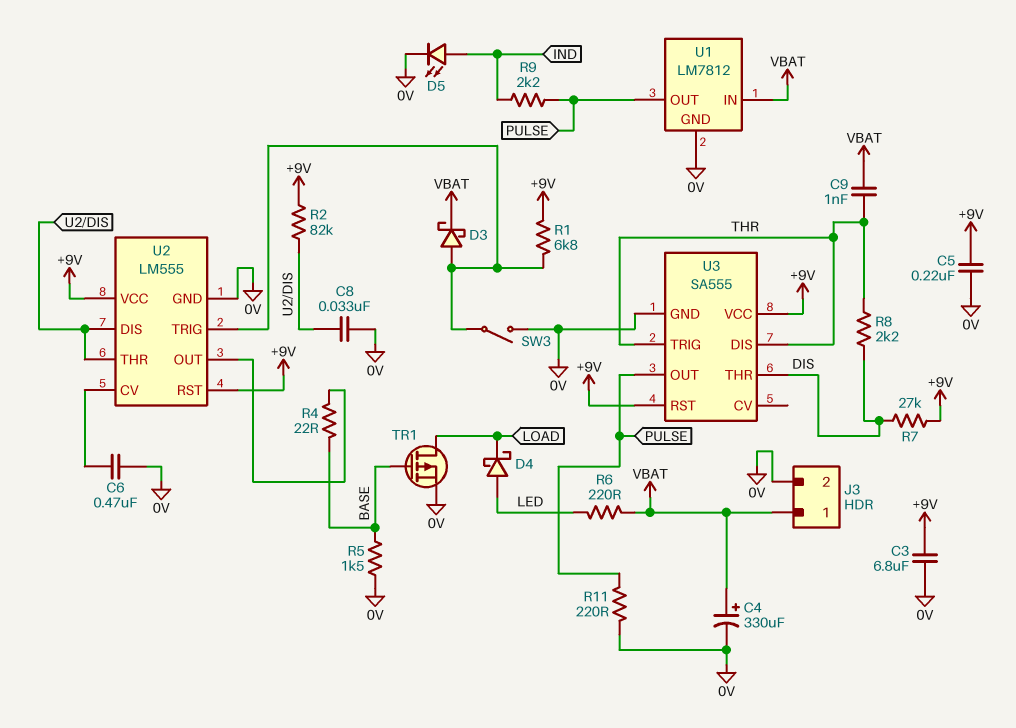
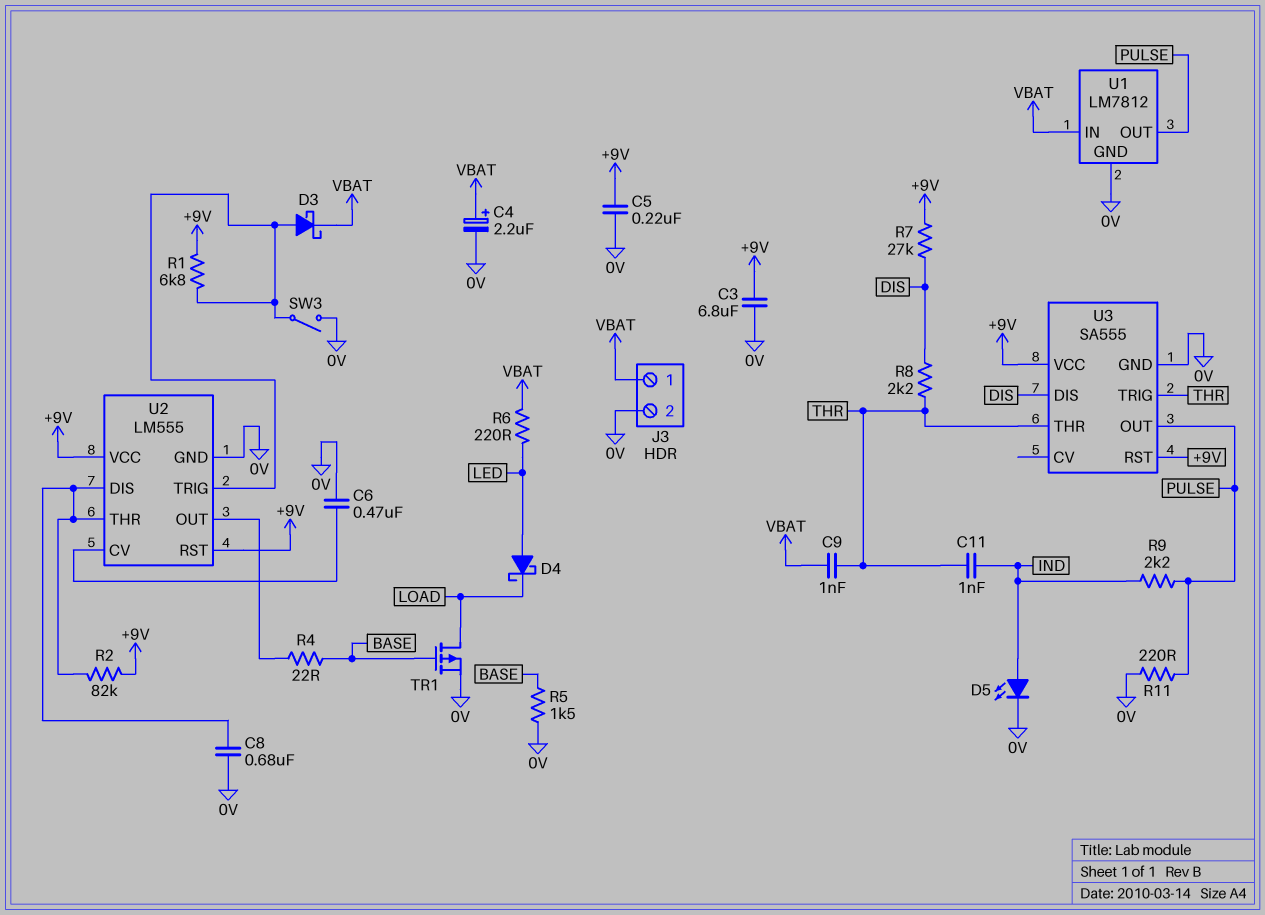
C4: 330uF (plus VBAT, minus 0V) -> 2.2uF (plus VBAT, minus 0V)
C8: 33nF (0V, U2/DIS) -> 680nF (0V, U2/DIS)
C11: none -> 1nF (IND, THR)
U3 pin DIS: THR -> DIS
U3 pin THR: DIS -> THR

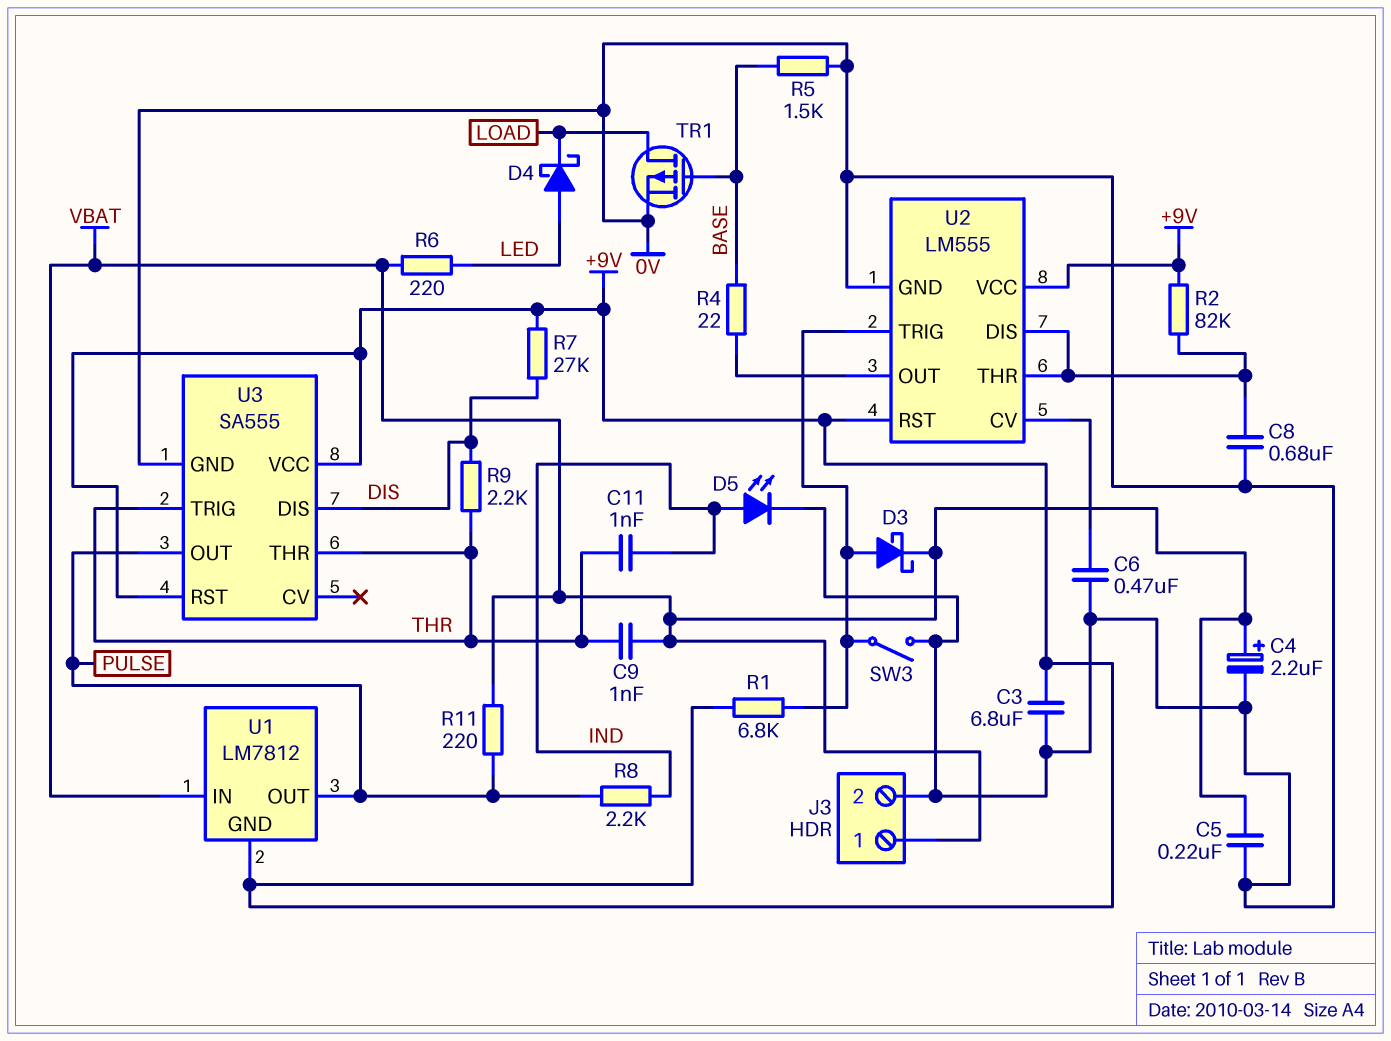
C5: 220nF (+9V, 0V) -> 220nF (0V, VBAT)
R8: 2.2k (DIS, THR) -> 2.2k (IND, PULSE)
R9: 2.2k (IND, PULSE) -> 2.2k (DIS, THR)
R11: 220 (0V, PULSE) -> 220 (PULSE, VBAT)
U1 pin GND: 0V -> +9V

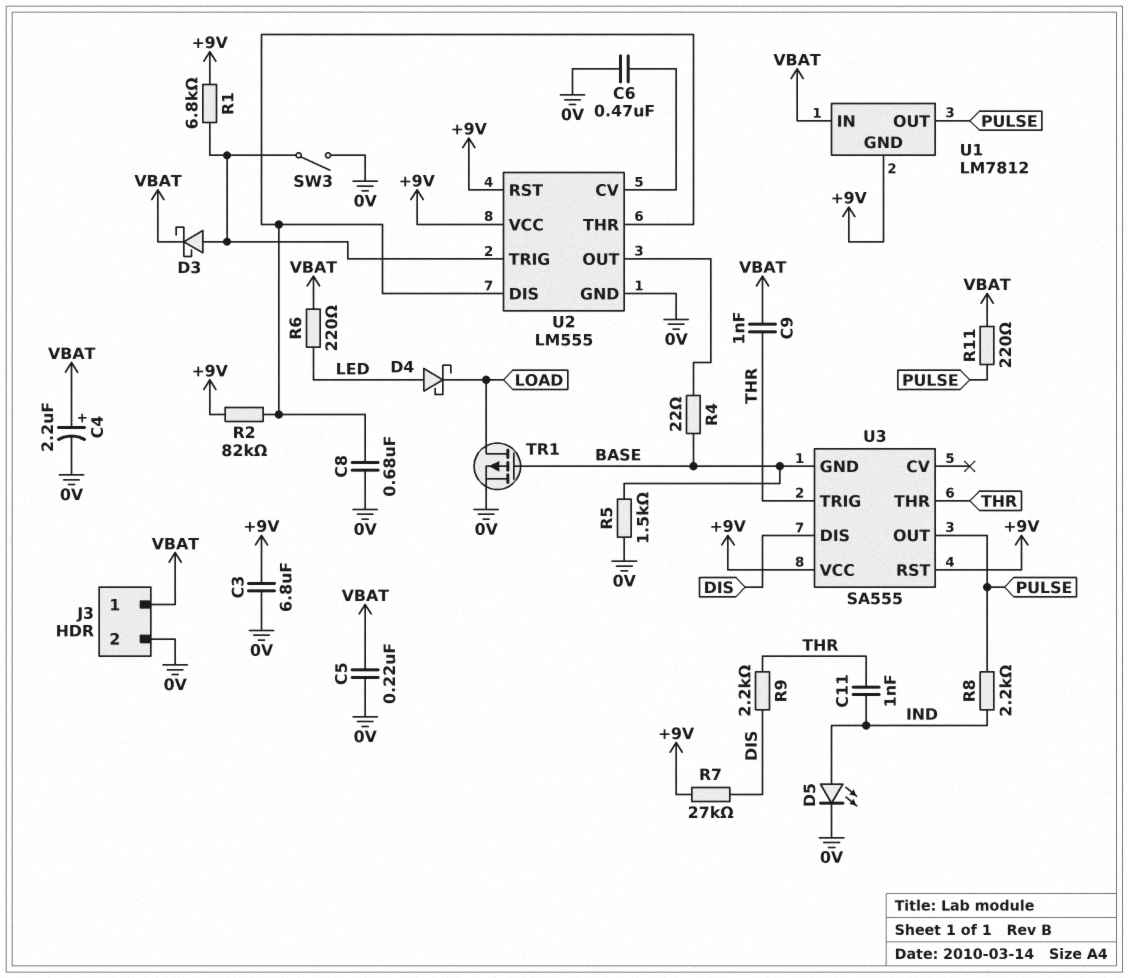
U3 pin GND: 0V -> BASE

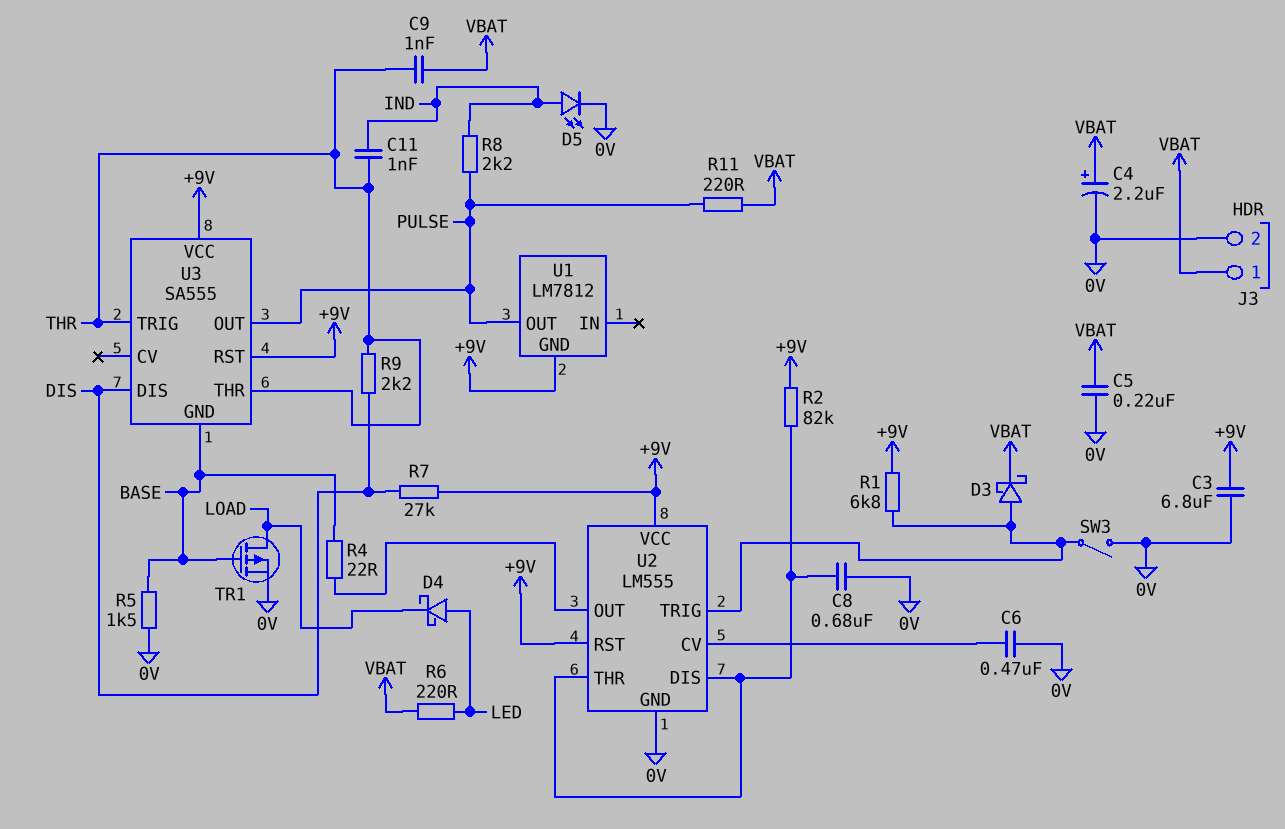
U1 pin IN: VBAT -> none

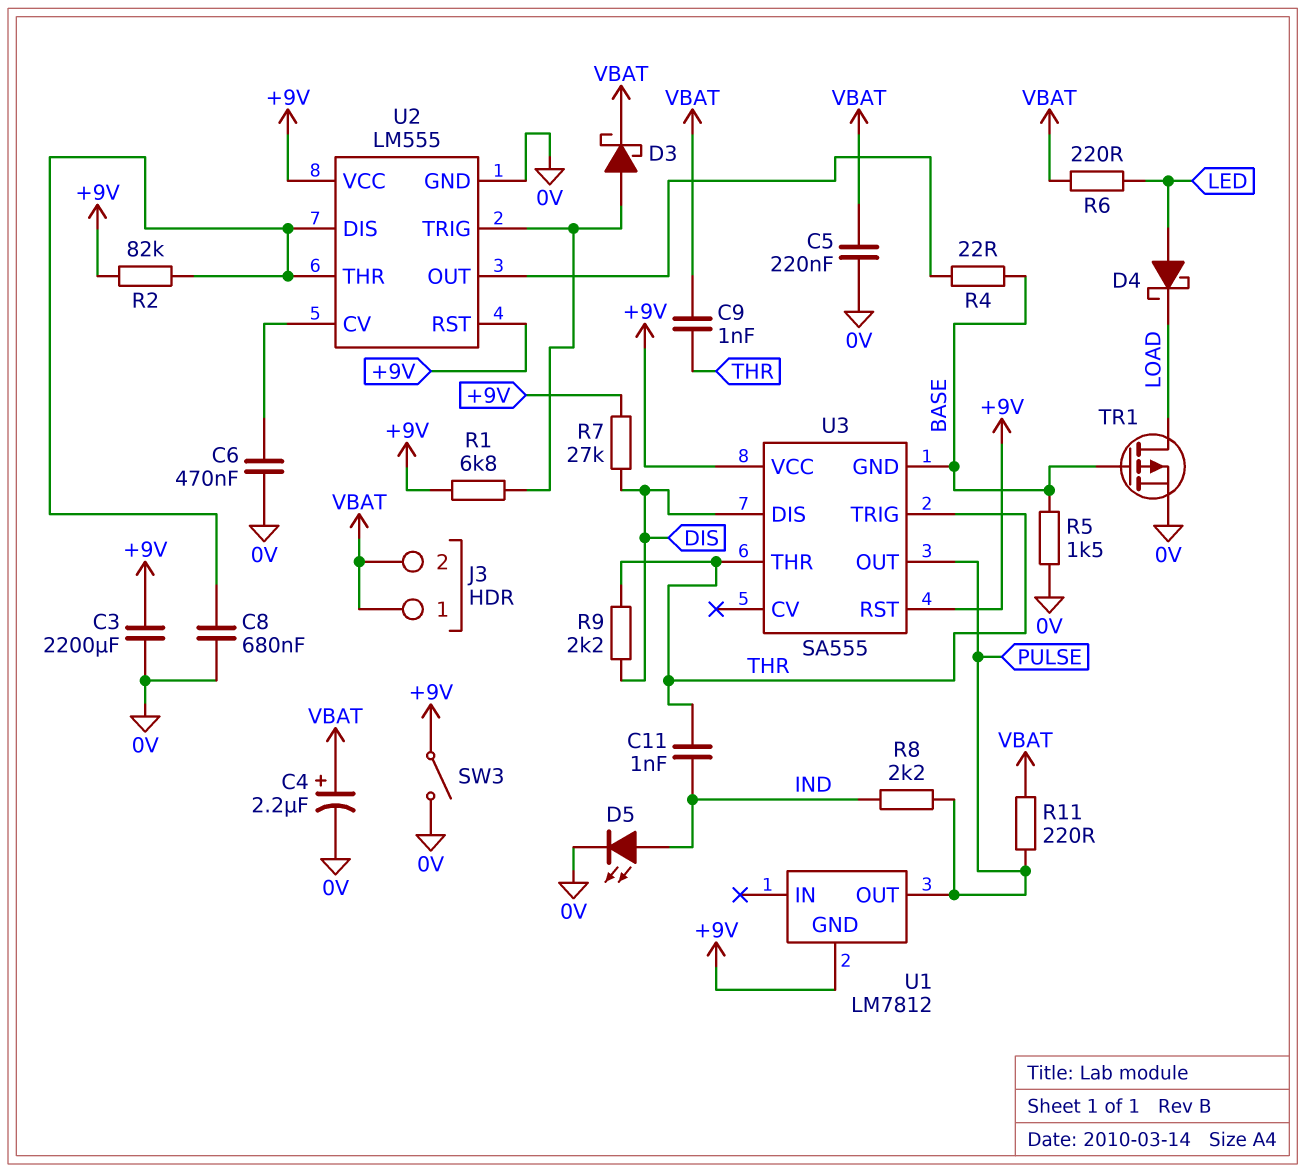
C3: 6.8uF (+9V, 0V) -> 2200uF (+9V, 0V)
J3 pin 2: 0V -> VBAT
SW3: switch (0V, U2/TRIG) -> switch (+9V, 0V)

